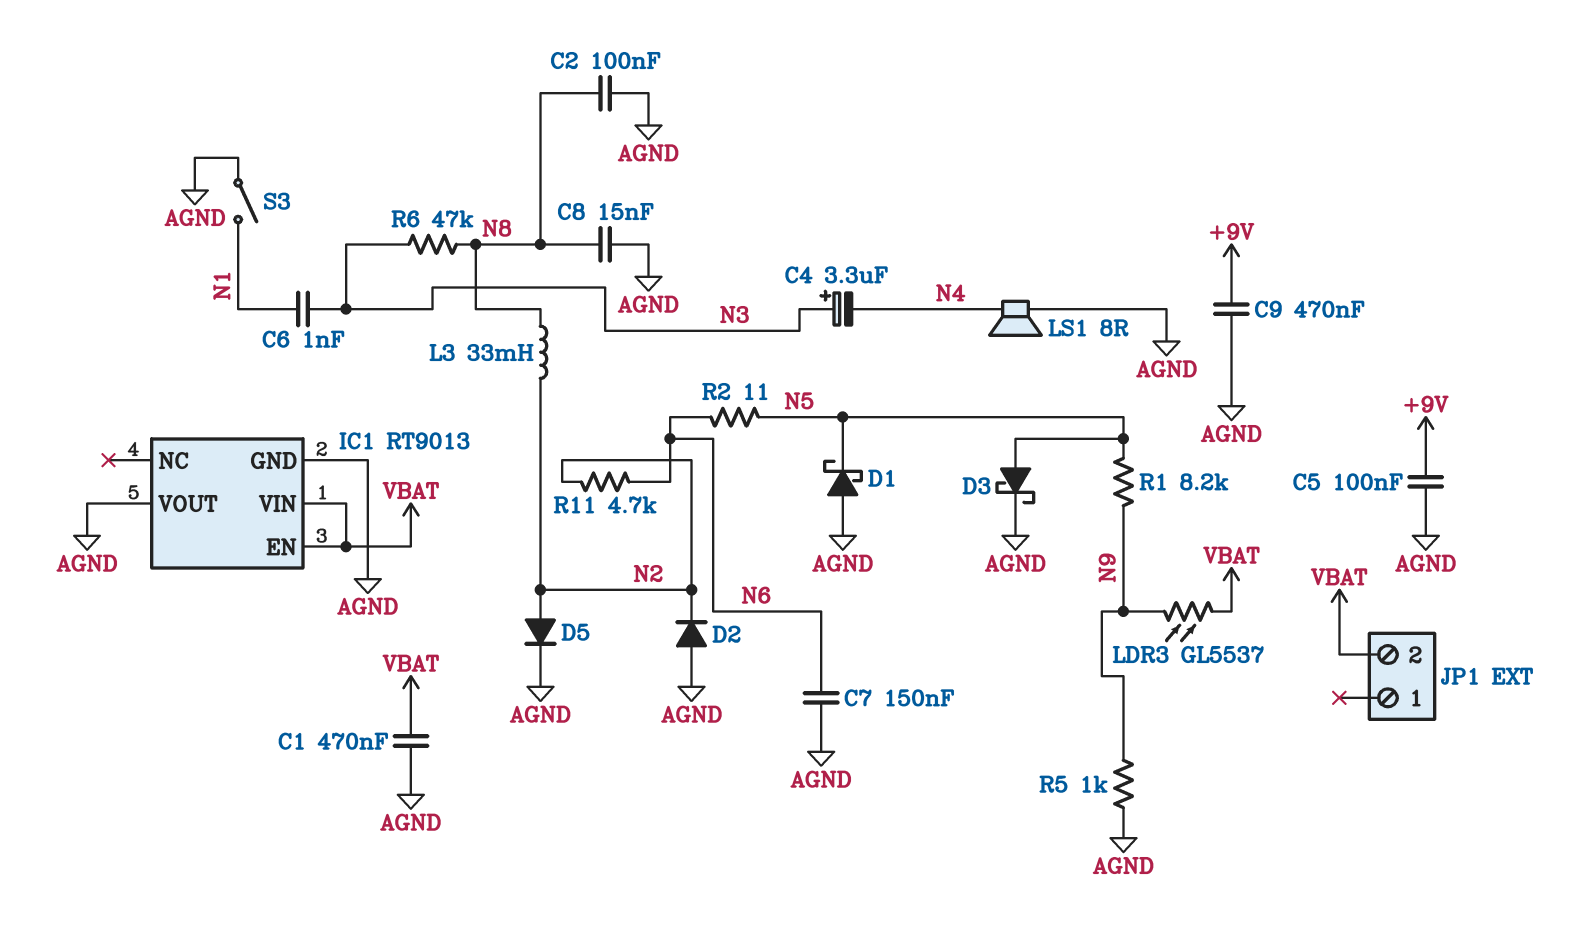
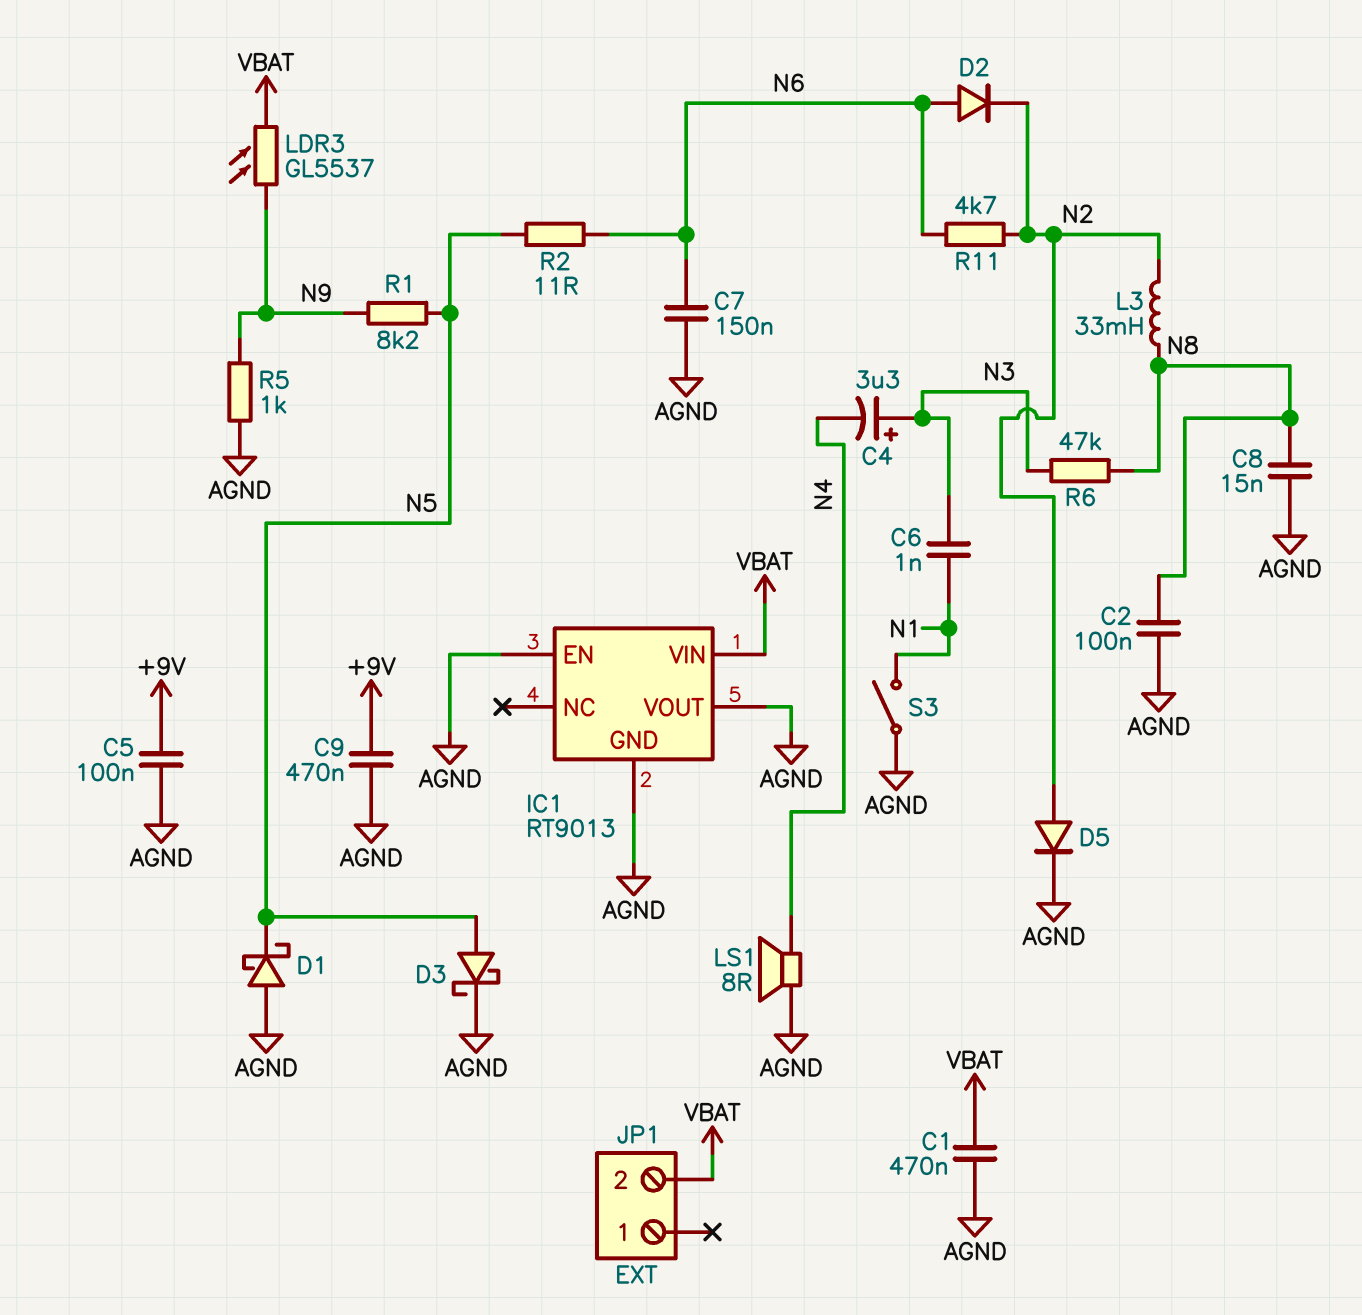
D2: diode (A AGND, K N2) -> diode (A N6, K N2)
IC1 pin EN: VBAT -> AGND

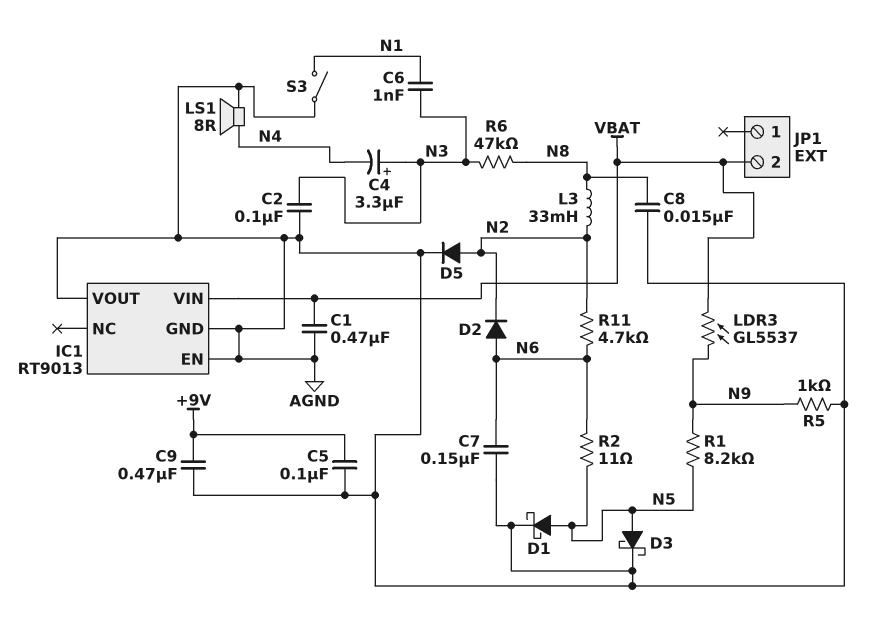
C2: 100nF (AGND, N8) -> 100nF (AGND, N3)
D1: schottky (A AGND, K N5) -> schottky (A N5, K AGND)

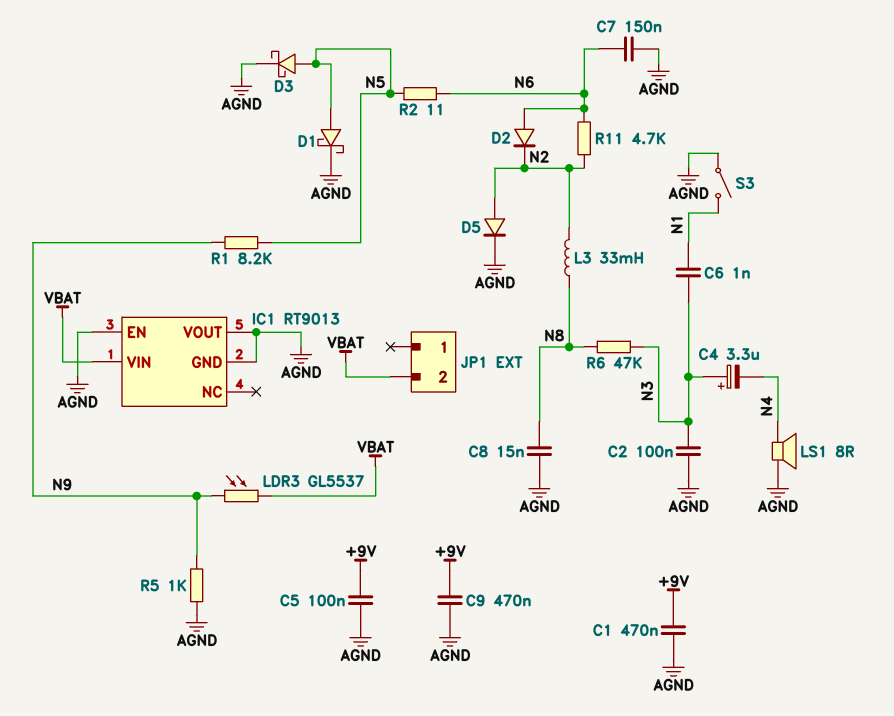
C1: 470nF (AGND, VBAT) -> 470nF (+9V, AGND)

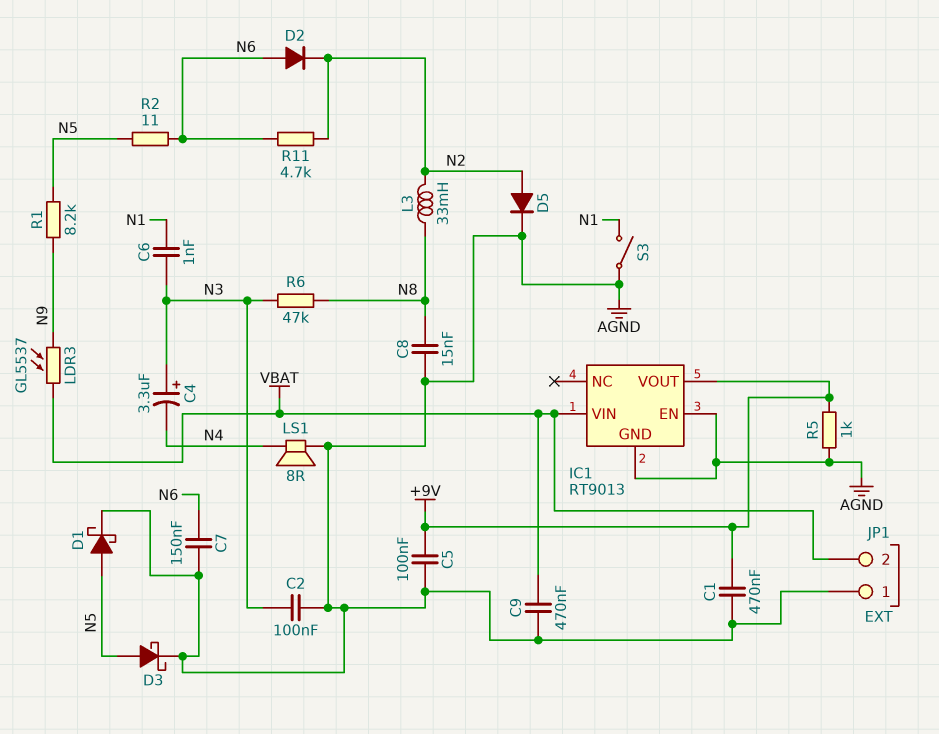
C9: 470nF (+9V, AGND) -> 470nF (AGND, VBAT)
IC1 pin VOUT: AGND -> +9V
JP1 pin 1: none -> AGND
R5: 1k (AGND, N9) -> 1k (+9V, AGND)

